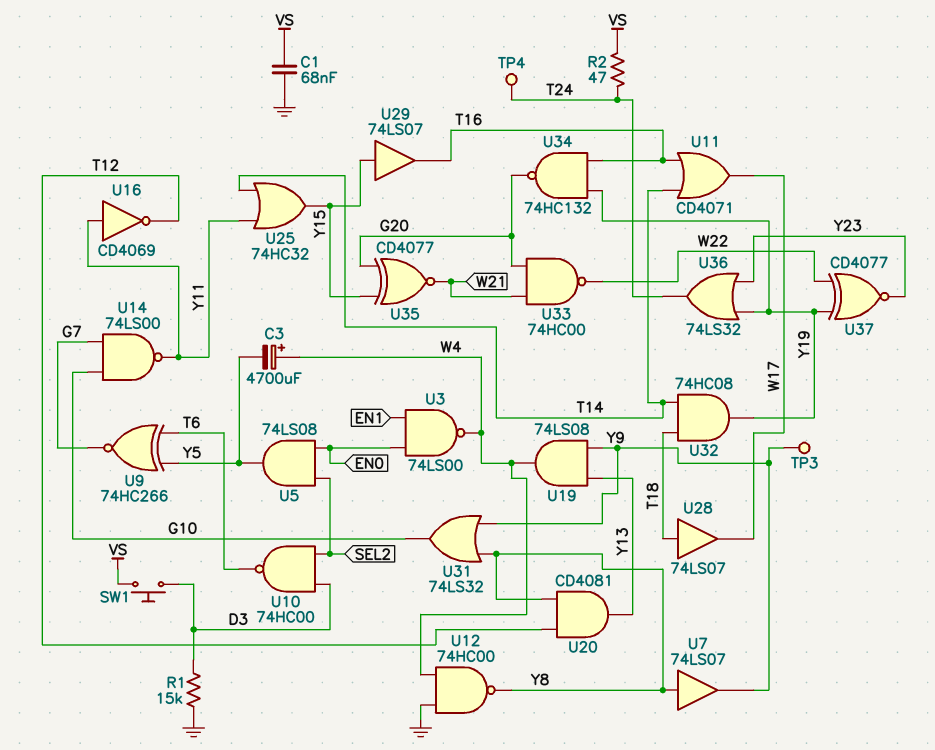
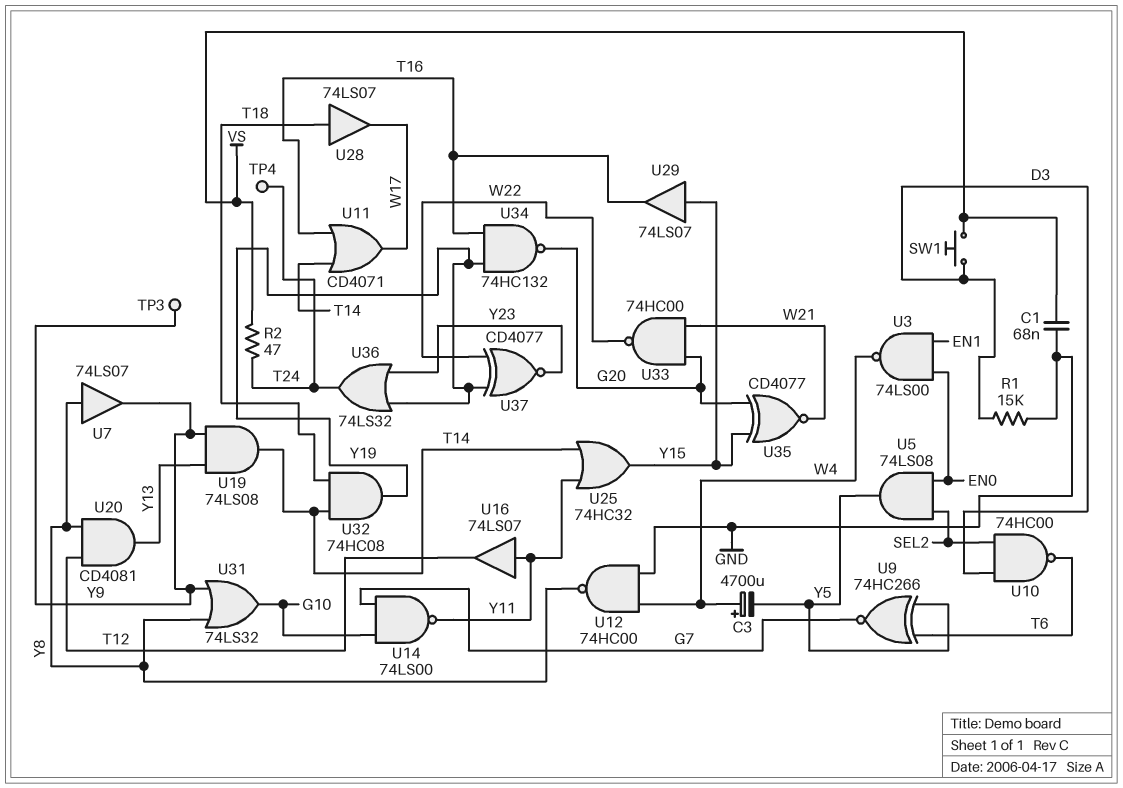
U16: NOT CD4069 (in Y11, out T12) -> buffer 74LS07 (in Y11, out T12)
U19: AND 74LS08 (in Y9, in Y13, out W4) -> AND 74LS08 (in Y9, in Y13, out T14)

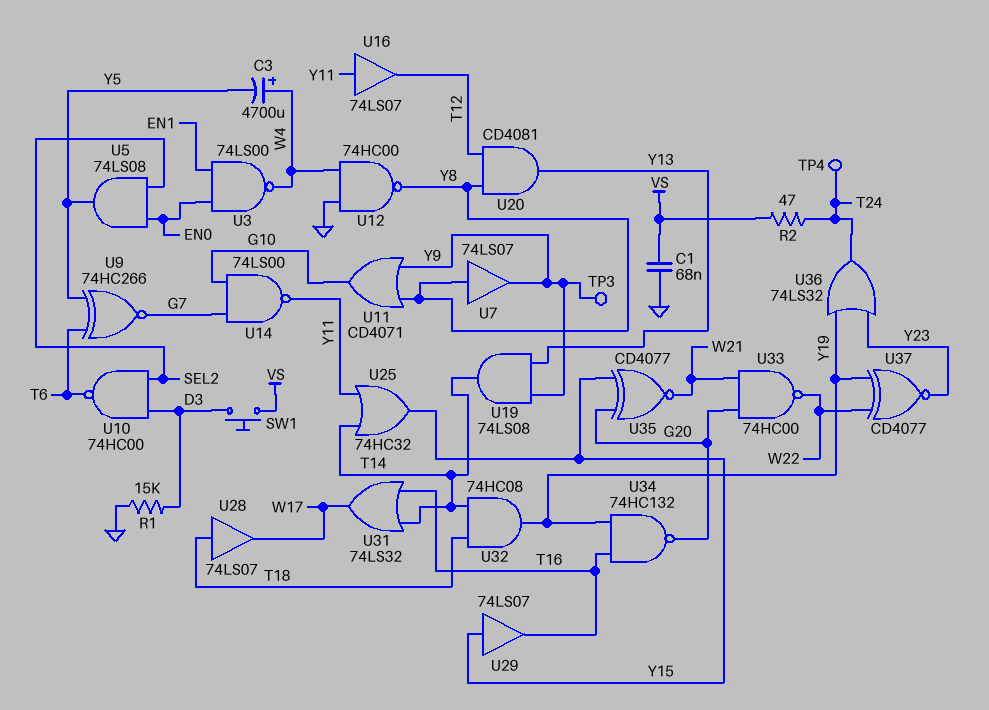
U11: OR CD4071 (in T14, in T16, out W17) -> OR CD4071 (in Y8, in Y9, out G10)
U31: OR 74LS32 (in Y8, in Y9, out G10) -> OR 74LS32 (in T14, in T16, out W17)

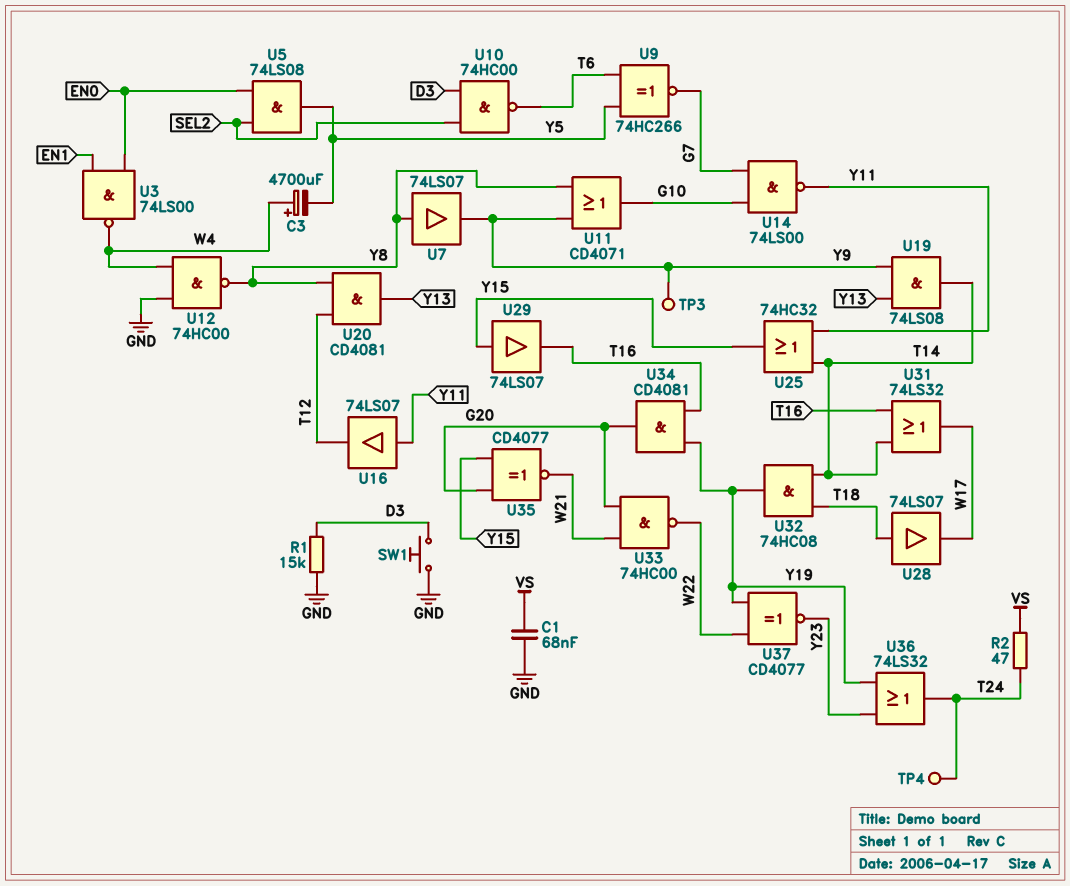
SW1: button (D3, VS) -> button (D3, GND)
U34: NAND 74HC132 (in T16, in Y19, out G20) -> AND CD4081 (in T16, in Y19, out G20)

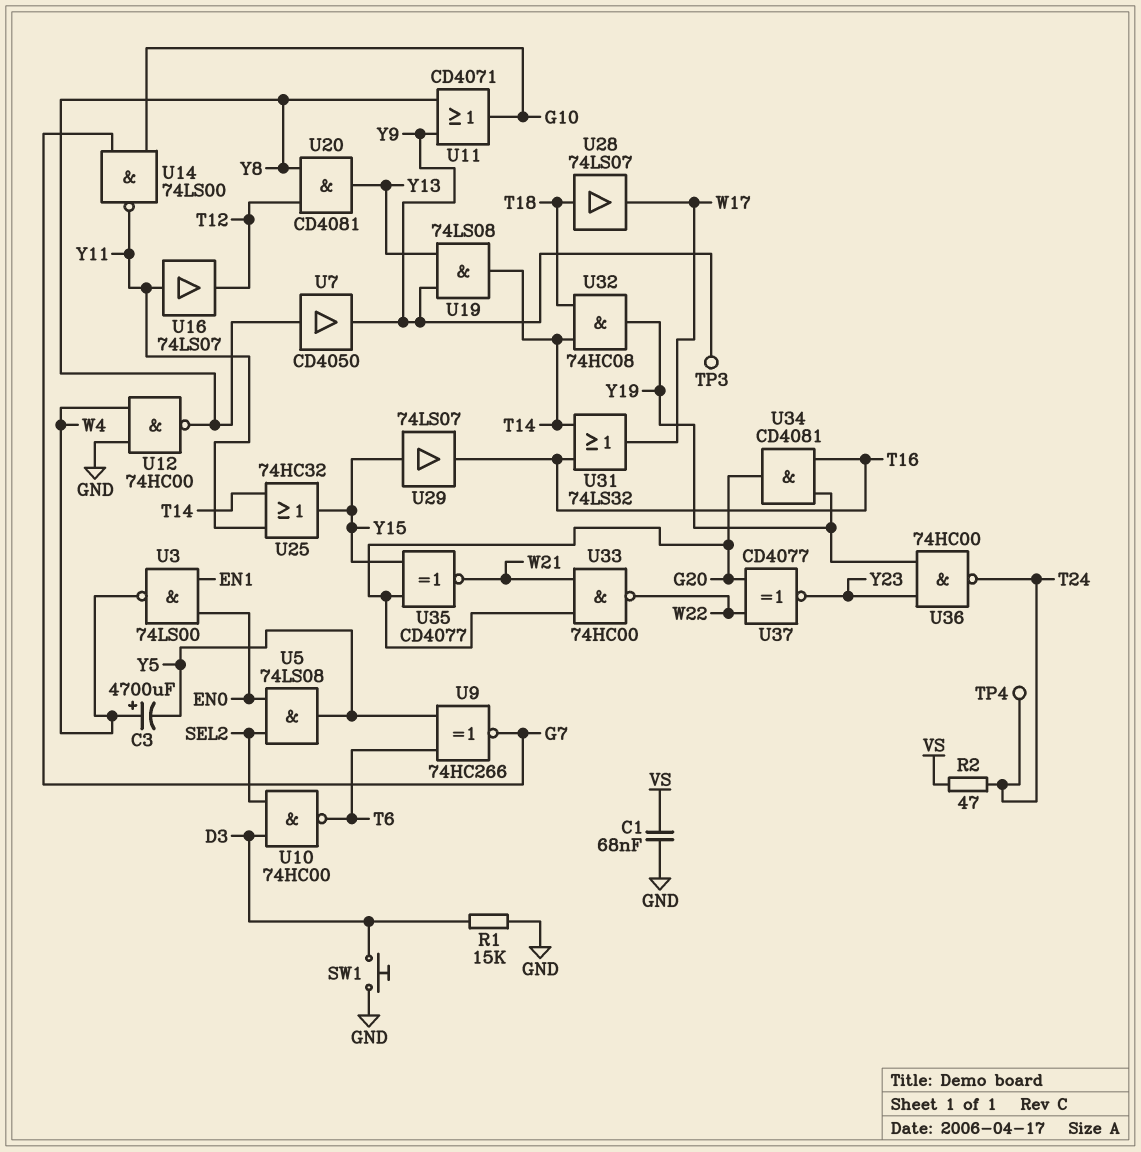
U7: buffer 74LS07 (in Y8, out Y9) -> buffer CD4050 (in Y8, out Y9)
U36: OR 74LS32 (in Y19, in Y23, out T24) -> NAND 74HC00 (in Y19, in Y23, out T24)
U37: XNOR CD4077 (in W22, in Y19, out Y23) -> XNOR CD4077 (in G20, in W22, out Y23)

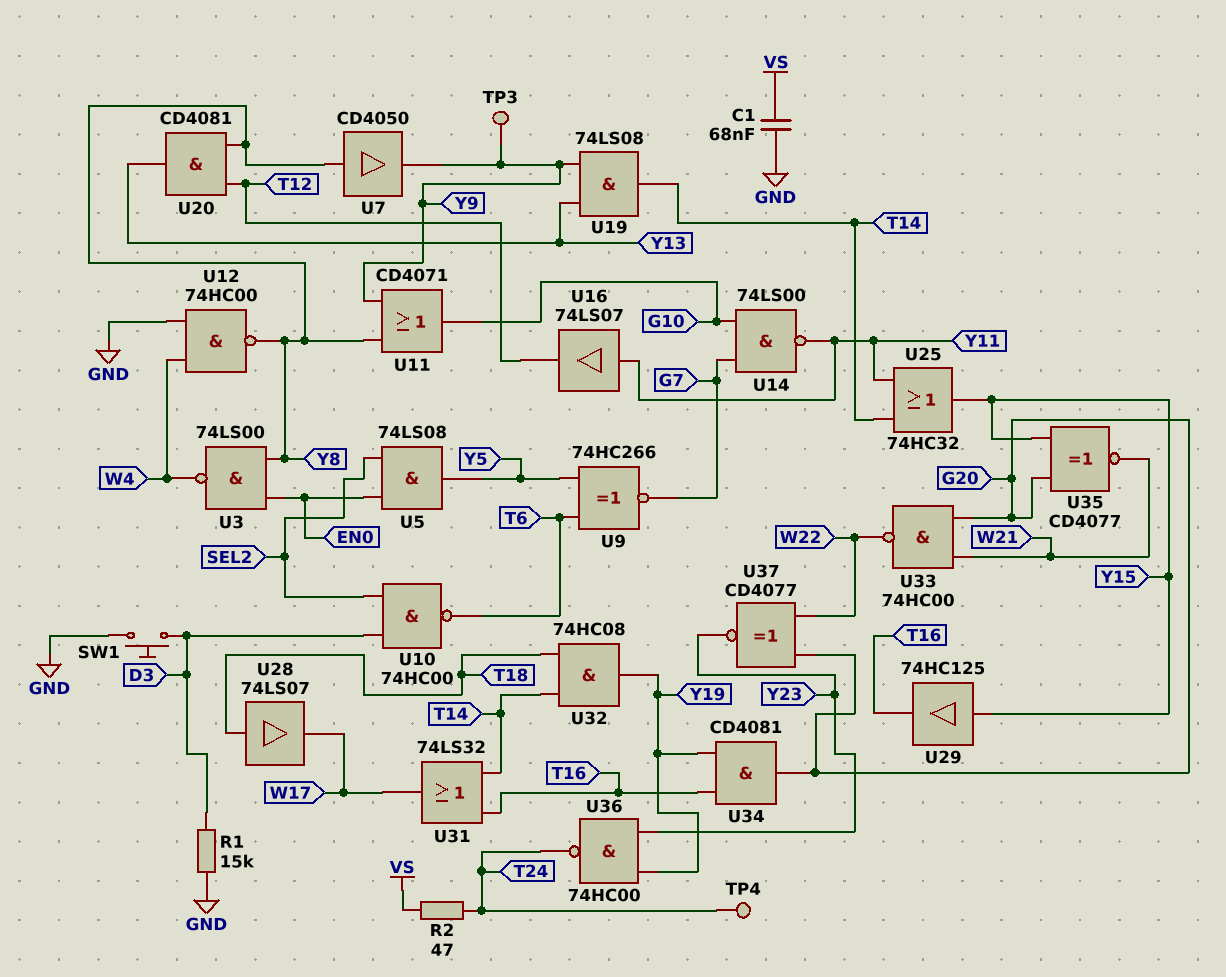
C3: 4700uF (plus W4, minus Y5) -> none
U3: NAND 74LS00 (in EN0, in EN1, out W4) -> NAND 74LS00 (in EN0, in Y8, out W4)
U29: buffer 74LS07 (in Y15, out T16) -> buffer 74HC125 (in Y15, out T16)

